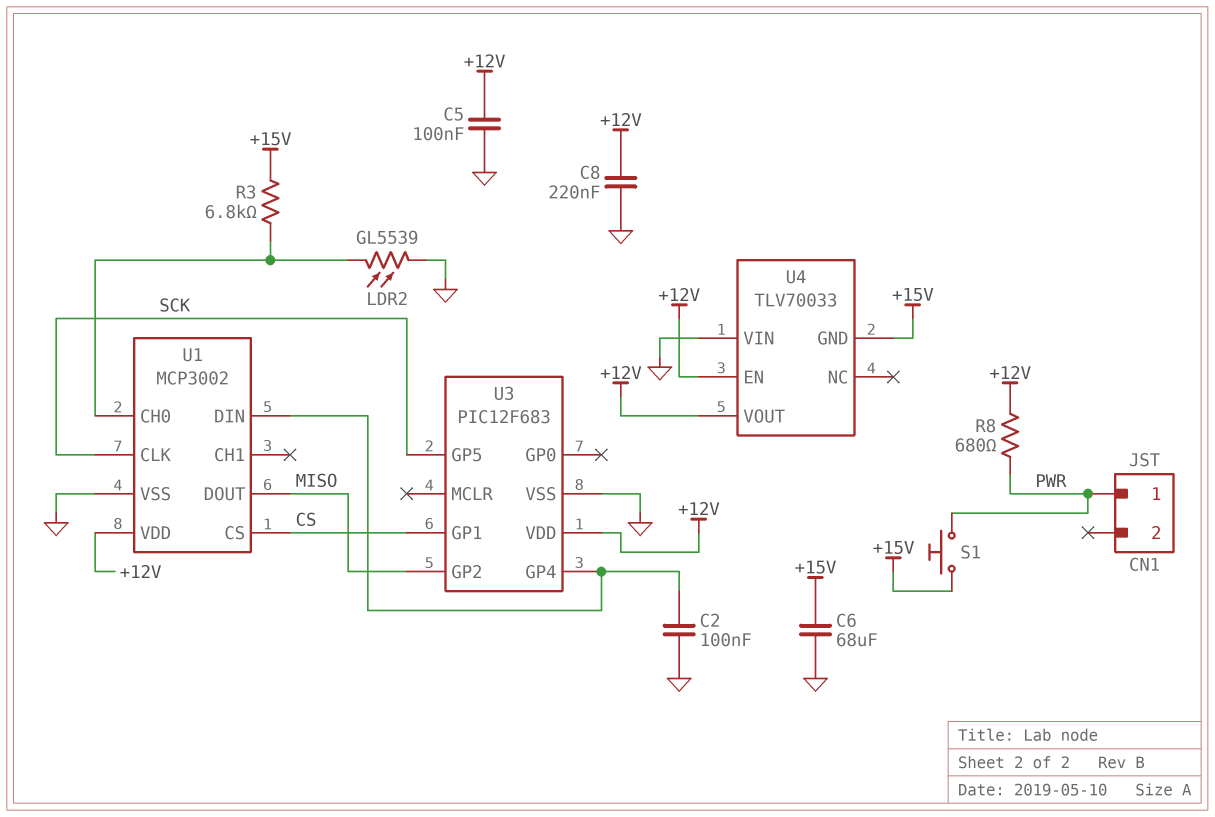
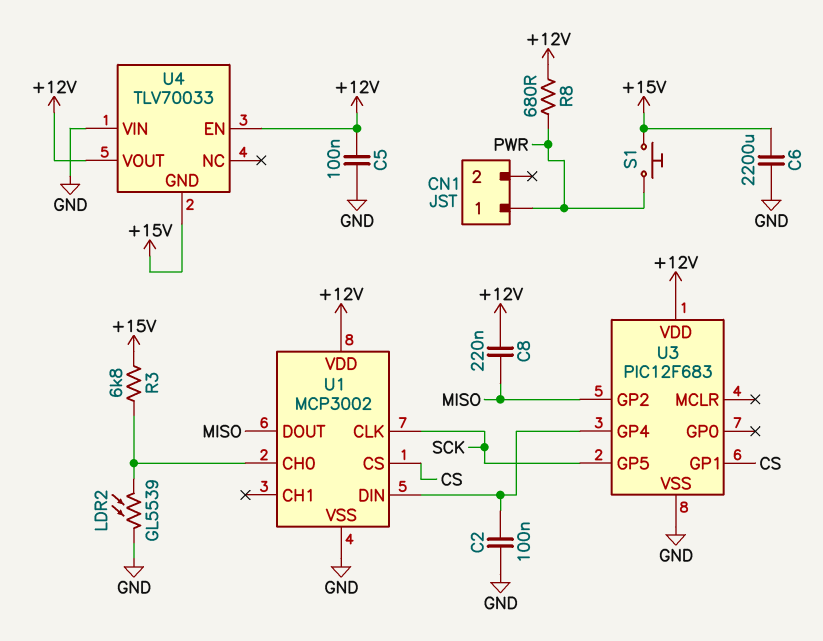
C6: 68uF (+15V, GND) -> 2200uF (+15V, GND)
C8: 220nF (+12V, GND) -> 220nF (+12V, MISO)

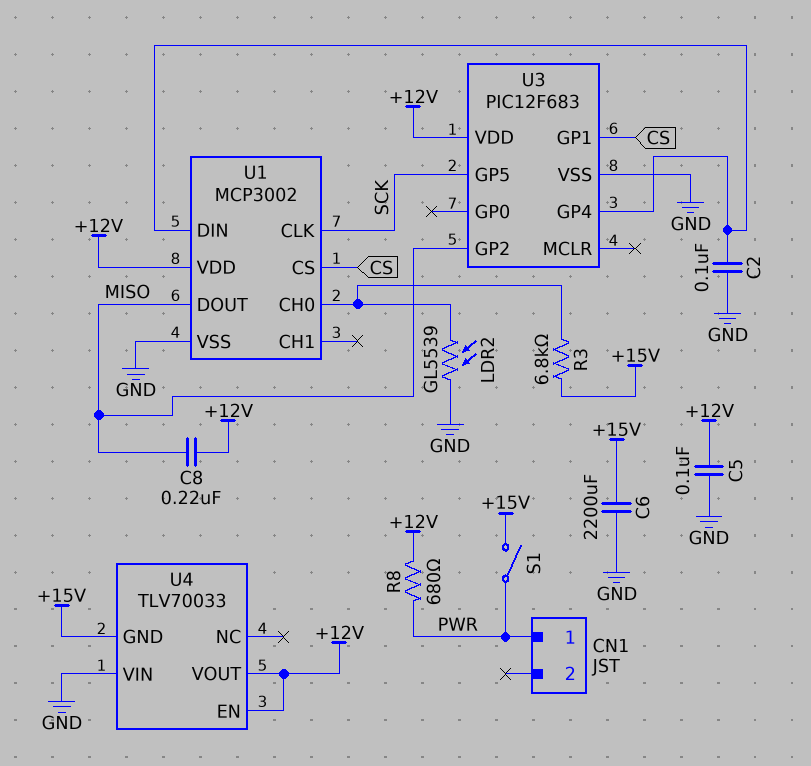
S1: button (+15V, PWR) -> switch (+15V, PWR)

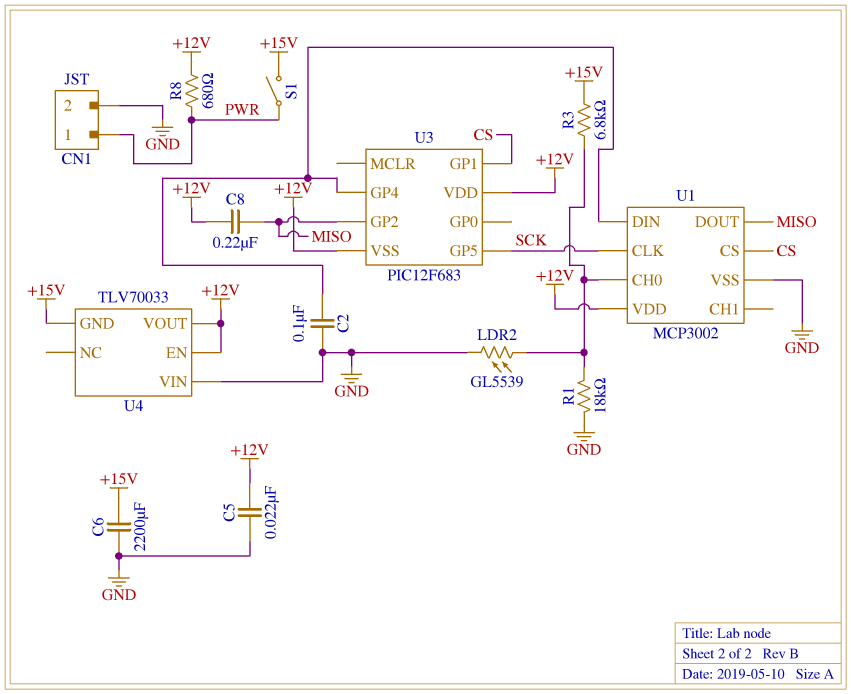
C5: 100nF (+12V, GND) -> 22nF (+12V, GND)
CN1 pin 2: none -> GND
R1: none -> 18k (GND, U1/CH0)
U3 pin VSS: GND -> +12V

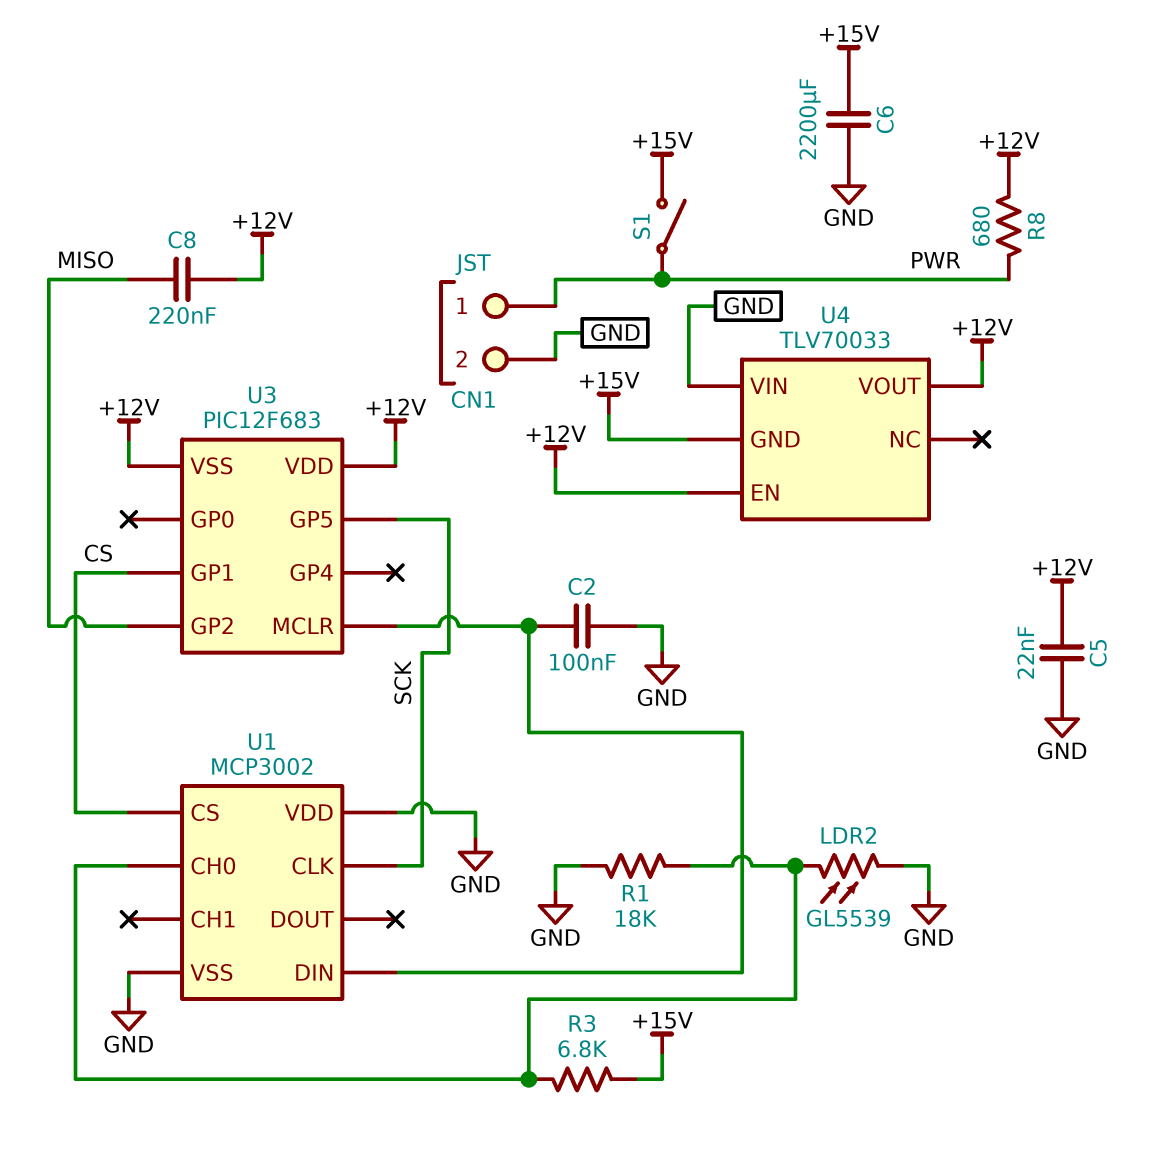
U1 pin DOUT: MISO -> none
U1 pin VDD: +12V -> GND
U3 pin GP4: U1/DIN -> none
U3 pin MCLR: none -> U1/DIN

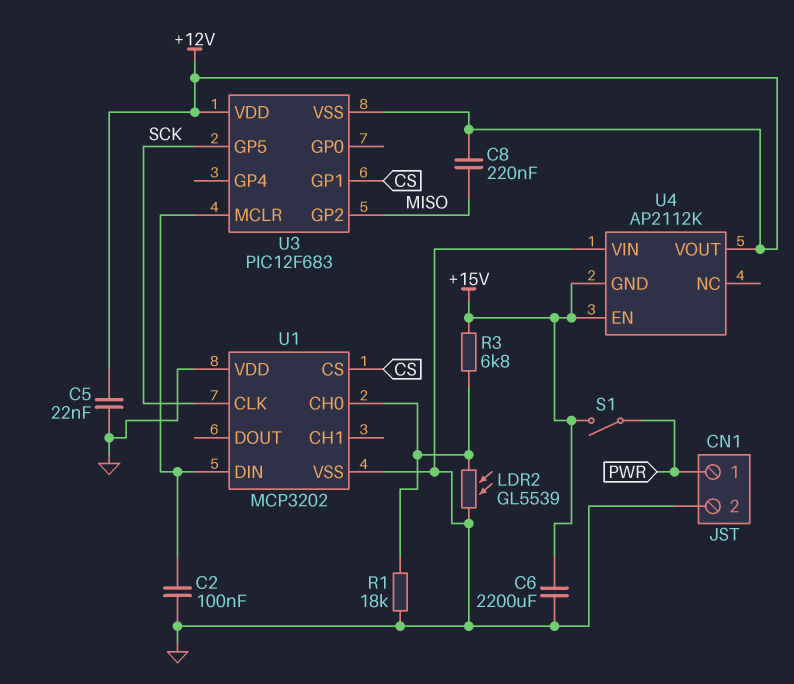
R8: 680 (+12V, PWR) -> none
U1: MCP3002 -> MCP3202
U4: TLV70033 -> AP2112K
U4 pin EN: +12V -> +15V

